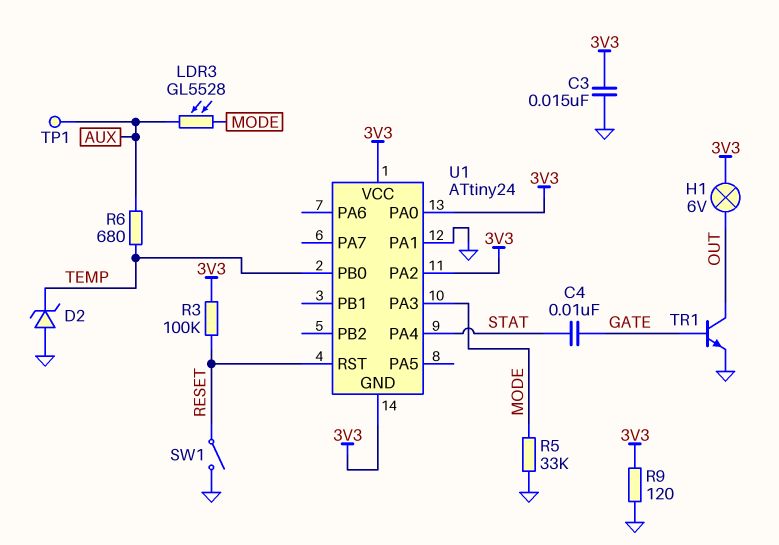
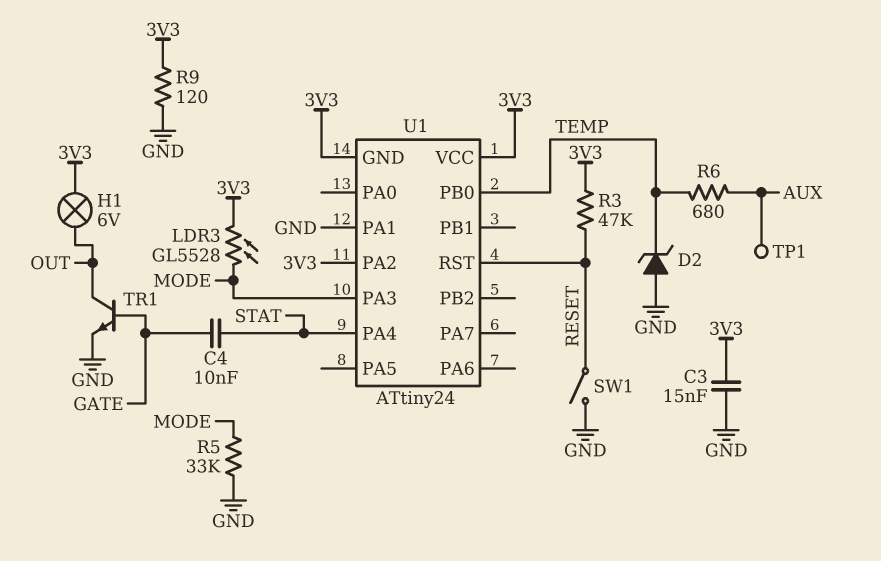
LDR3: GL5528 (AUX, MODE) -> GL5528 (3V3, MODE)
R3: 100k (3V3, RESET) -> 47k (3V3, RESET)
U1 pin PA0: 3V3 -> none

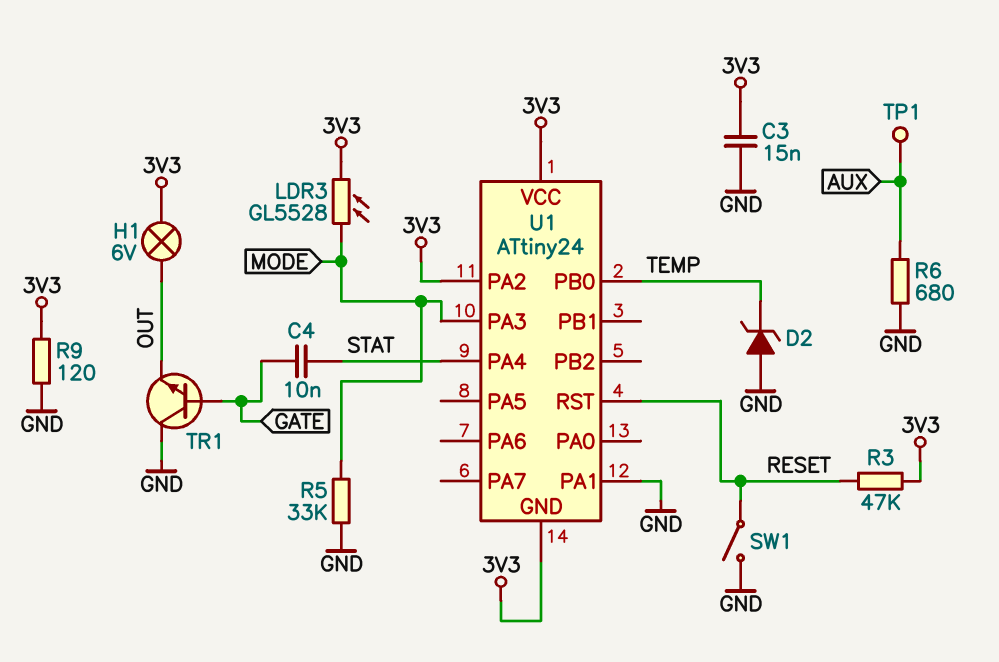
R6: 680 (AUX, TEMP) -> 680 (AUX, GND)
TR1: NPN (B GATE, C OUT, E GND) -> NPN (B GATE, C GND, E OUT)

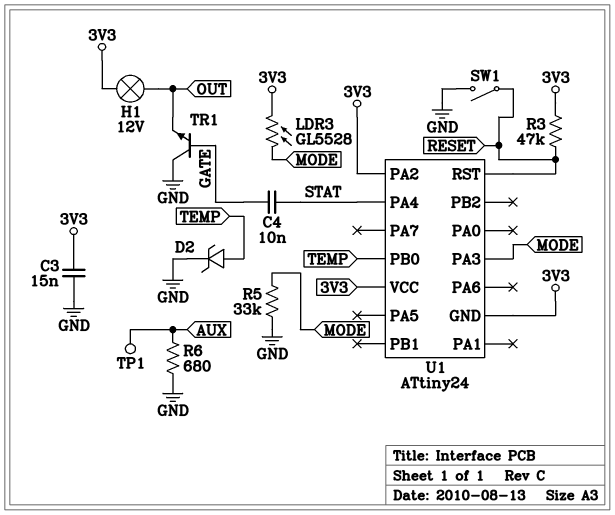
D2: zener (A GND, K TEMP) -> zener (A TEMP, K GND)
H1: lamp 6V (3V3, OUT) -> lamp 12V (3V3, OUT)
R9: 120 (3V3, GND) -> none
U1 pin PA1: GND -> none

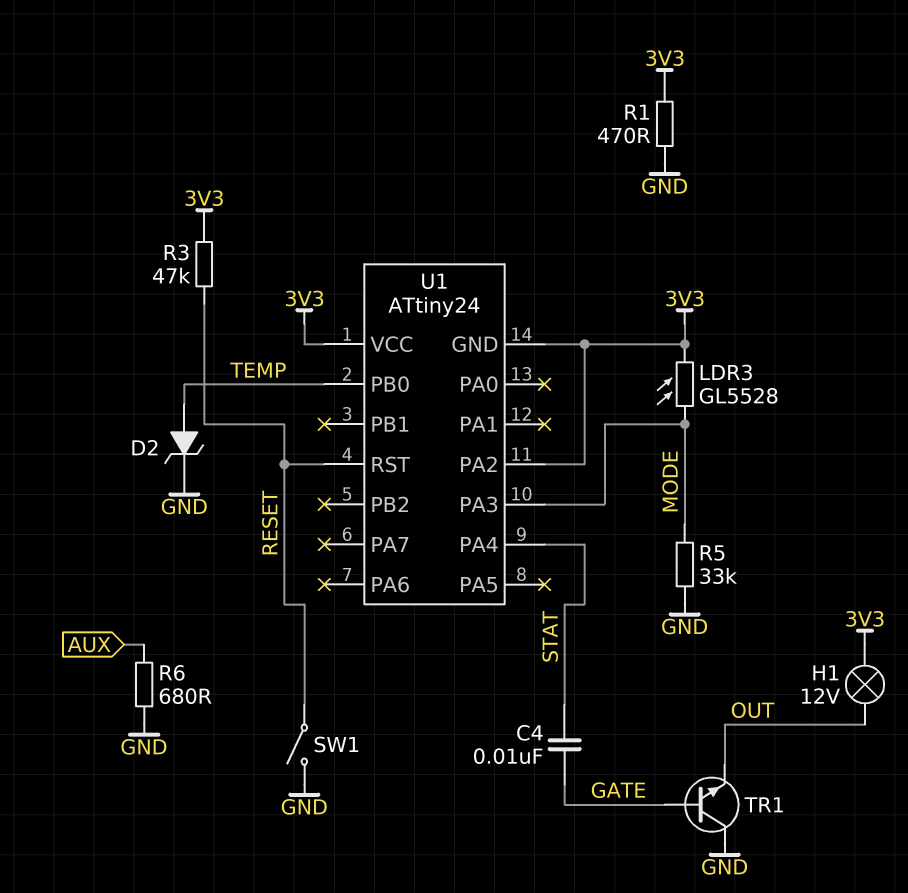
C3: 15nF (3V3, GND) -> none
R1: none -> 470 (3V3, GND)
TP1: test point (AUX) -> none

